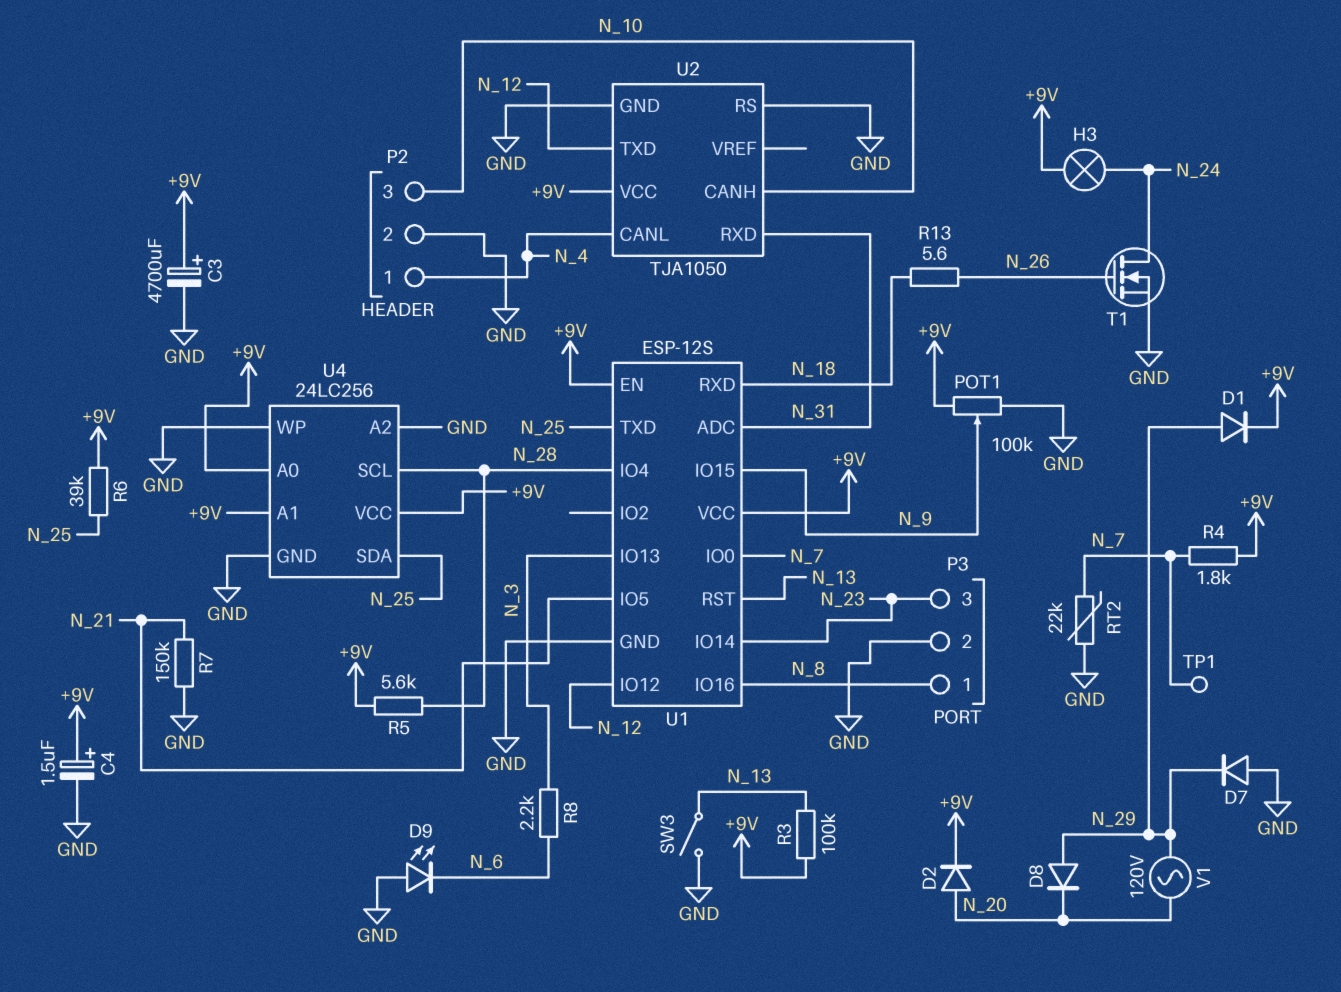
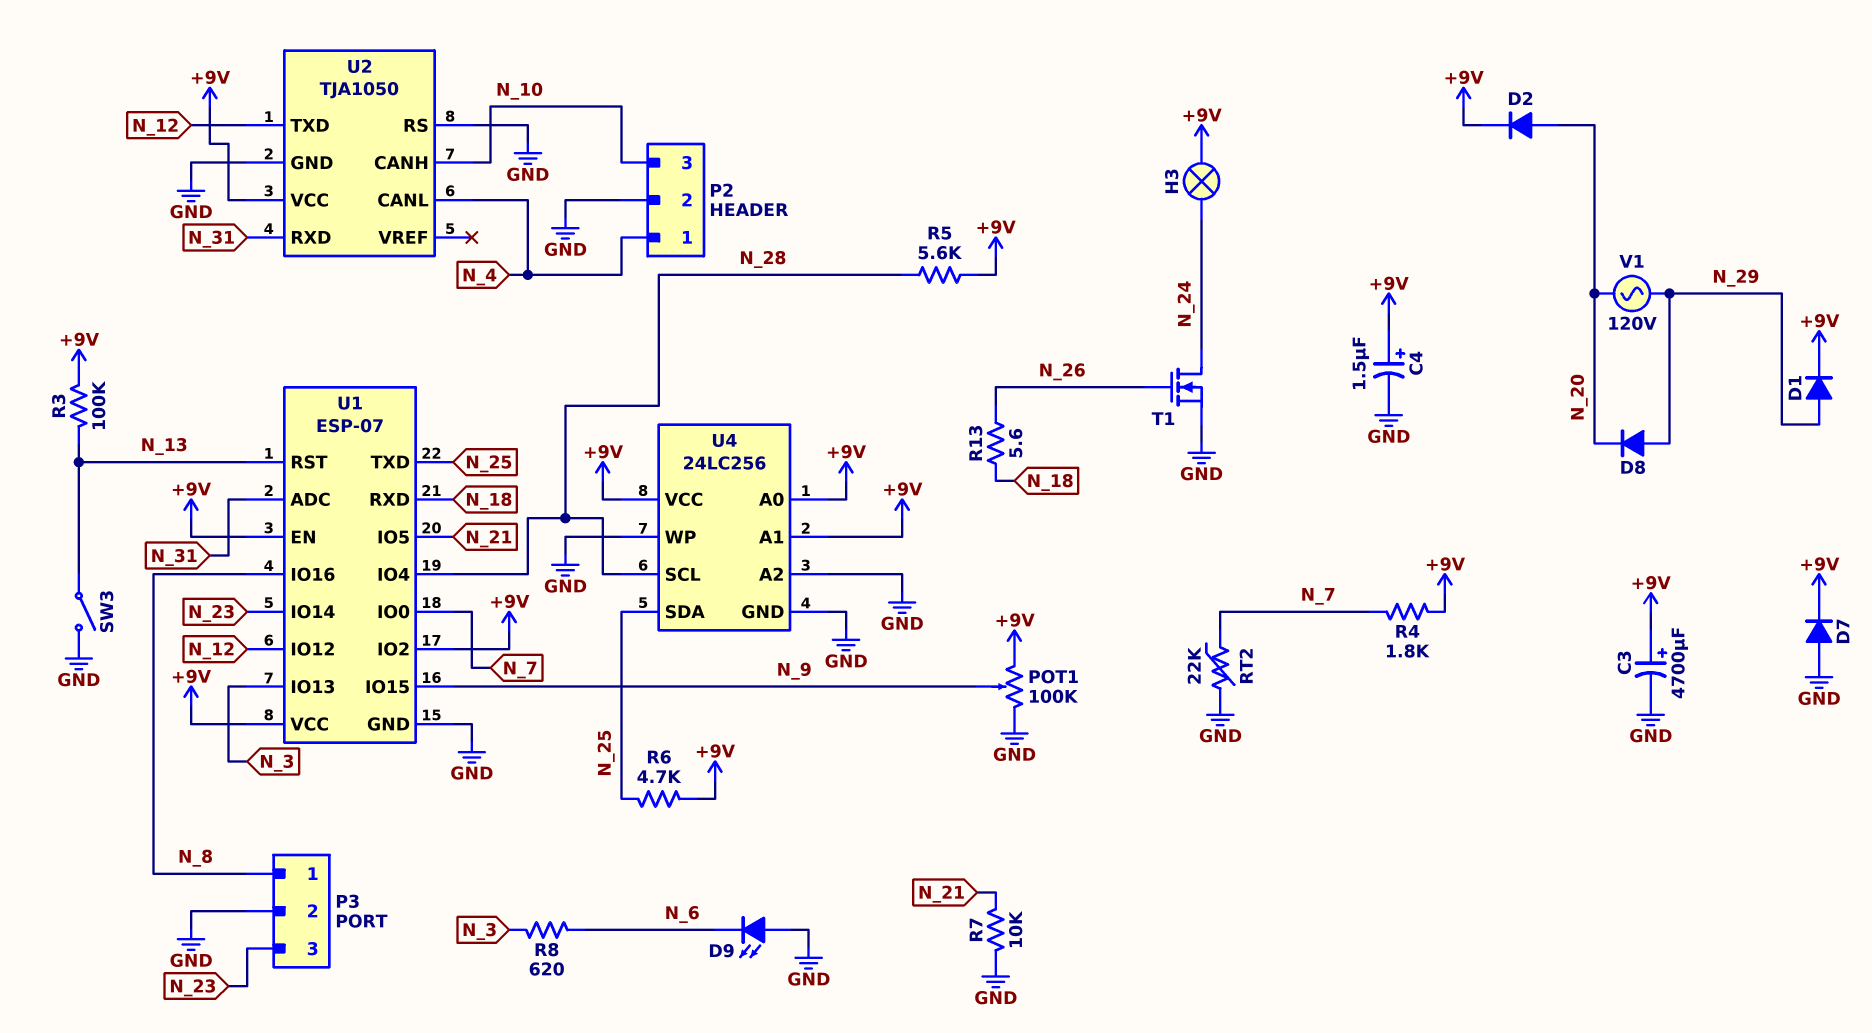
D7: diode (A GND, K N_29) -> diode (A GND, K +9V)
R6: 39k (+9V, N_25) -> 4.7k (+9V, N_25)
R7: 150k (GND, N_21) -> 10k (GND, N_21)
R8: 2.2k (N_3, N_6) -> 620 (N_3, N_6)
TP1: test point (N_7) -> none
U1: ESP-12S -> ESP-07
U1 pin IO2: none -> +9V

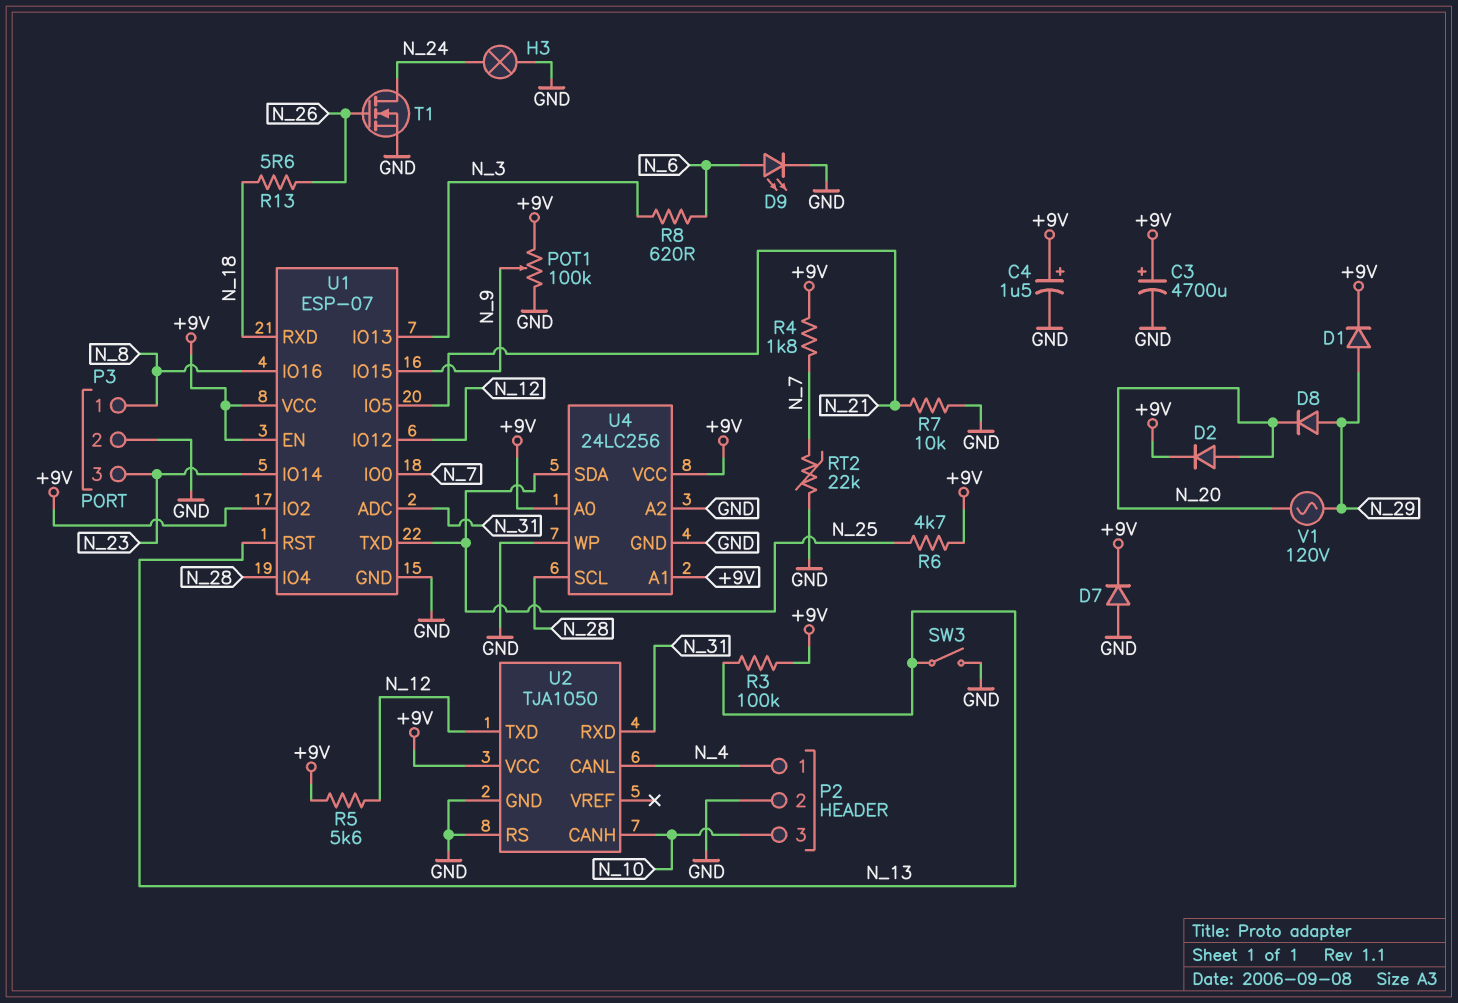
D9: LED (A GND, K N_6) -> LED (A N_6, K GND)
H3: lamp (+9V, N_24) -> lamp (GND, N_24)
R5: 5.6k (+9V, N_28) -> 5.6k (+9V, N_12)

